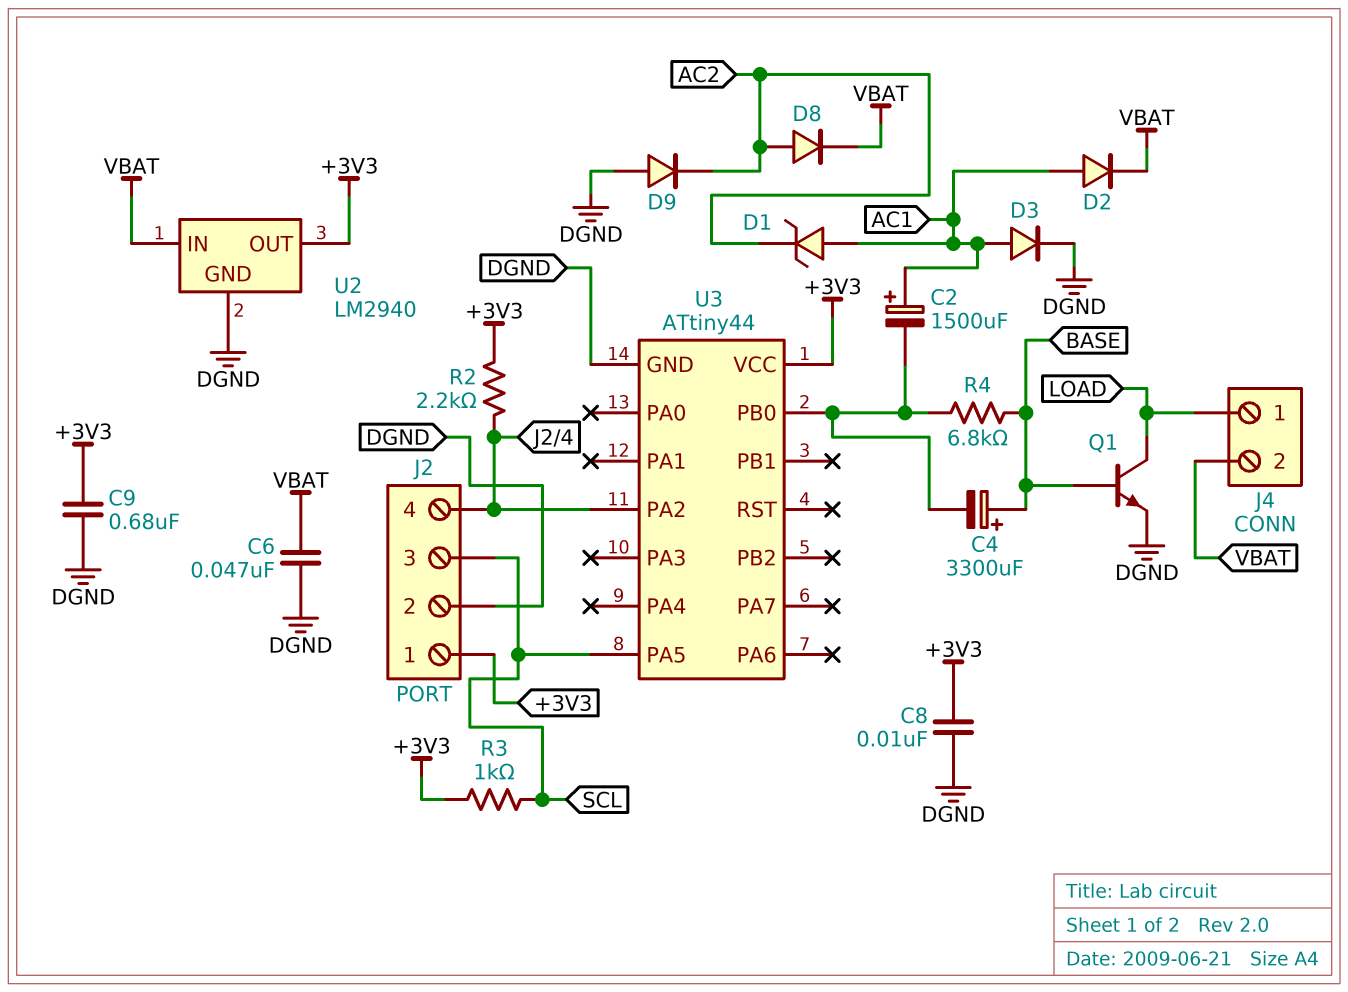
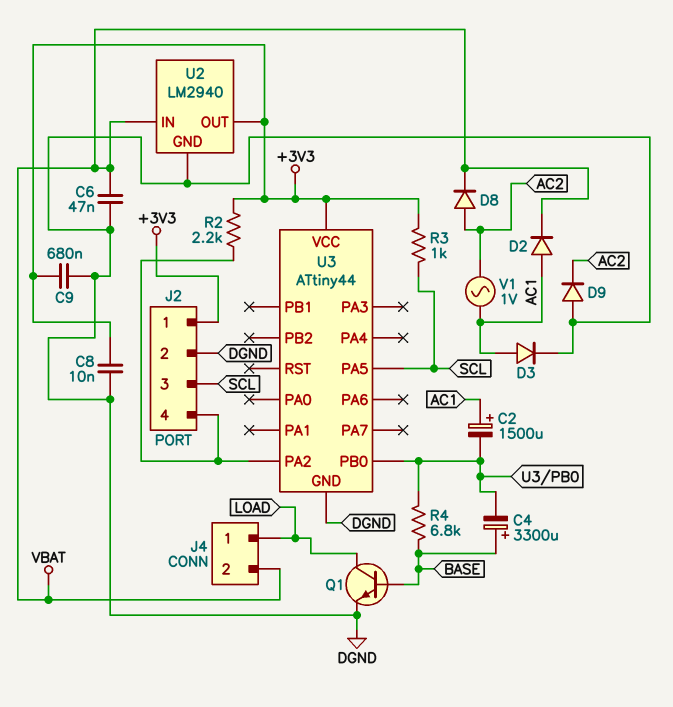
D1: zener (A AC1, K AC2) -> none
V1: none -> AC 1V (AC1, AC2)

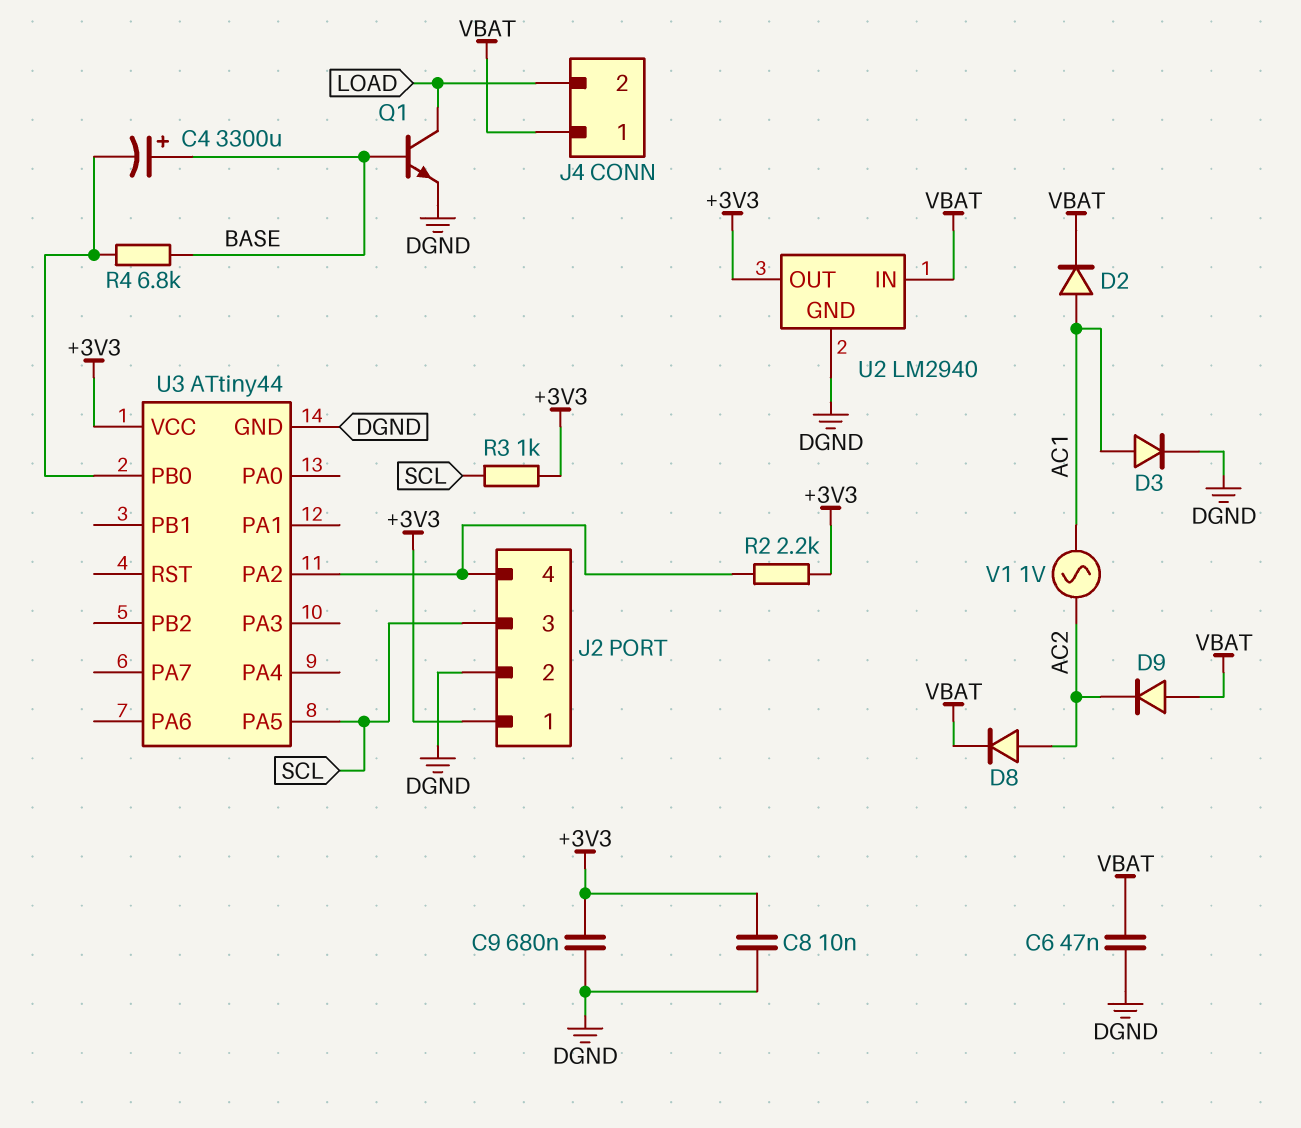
C2: 1500uF (plus AC1, minus U3/PB0) -> none
D9: diode (A DGND, K AC2) -> diode (A VBAT, K AC2)
J4 pin 1: LOAD -> VBAT
J4 pin 2: VBAT -> LOAD

